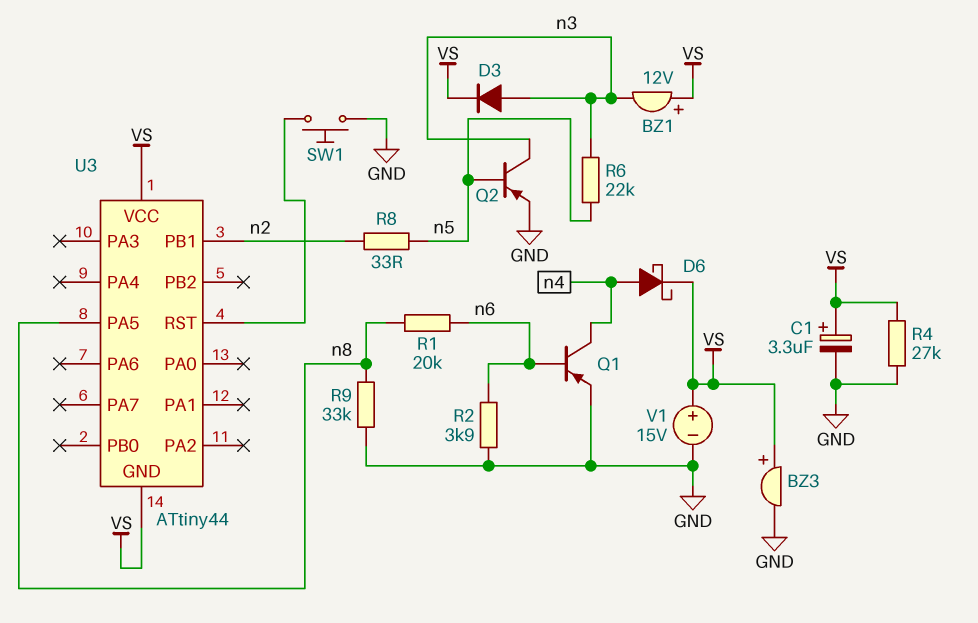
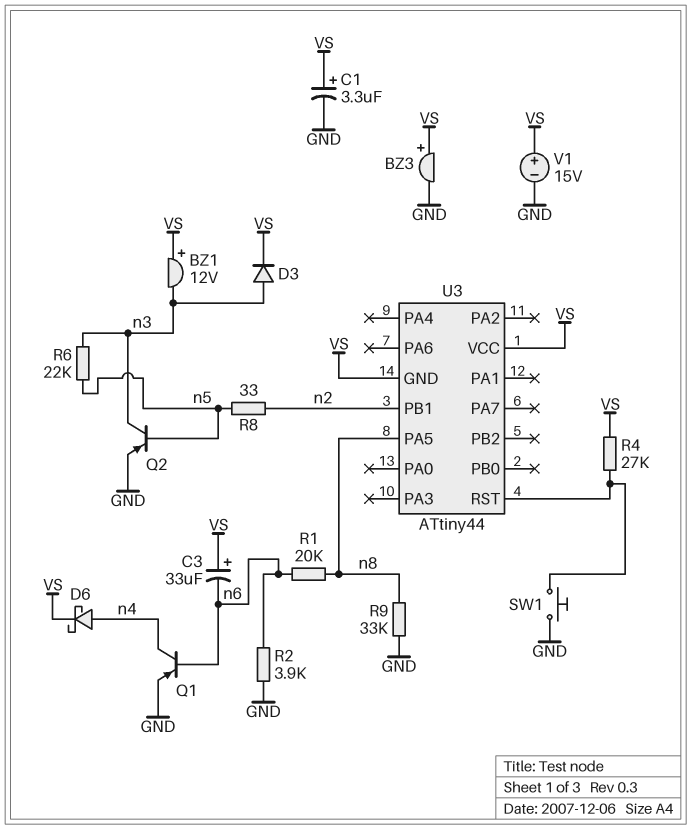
C3: none -> 33uF (plus VS, minus n6)
R4: 27k (GND, VS) -> 27k (U3/RST, VS)

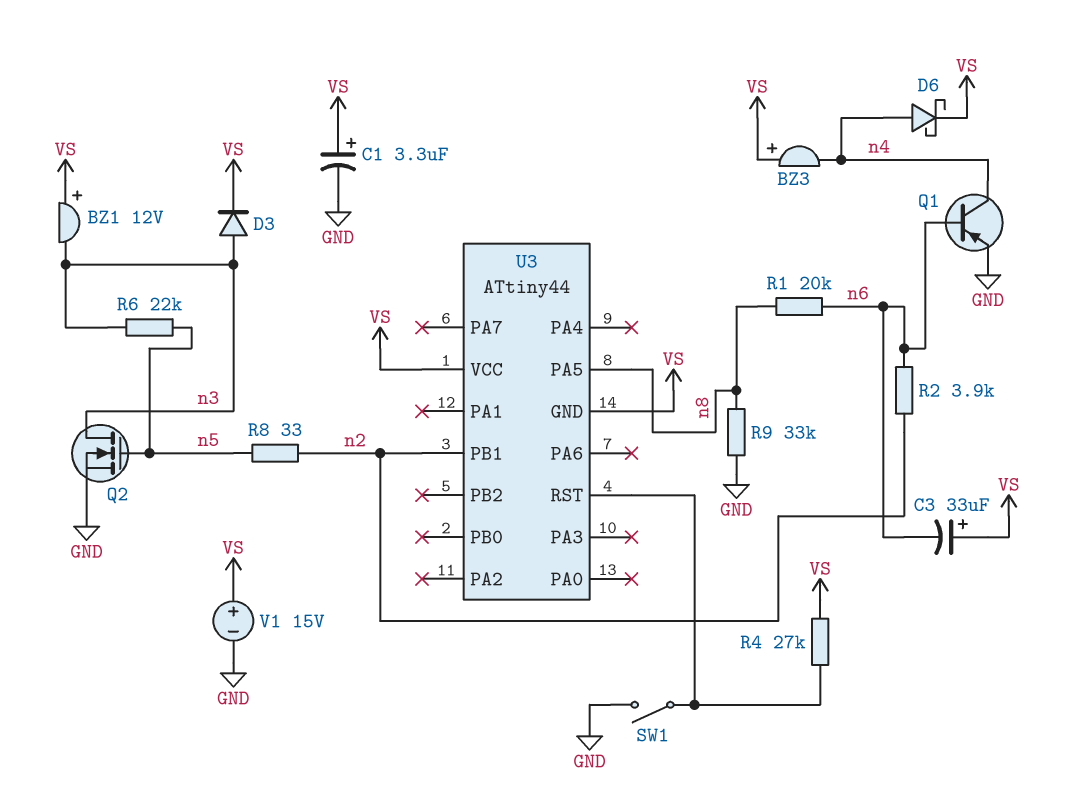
BZ3: buzzer (plus VS, minus GND) -> buzzer (plus VS, minus n4)
Q2: PNP (B n5, C n3, E GND) -> NMOS (G n5, D n3, S GND)
R2: 3.9k (GND, n6) -> 3.9k (n2, n6)
SW1: button (GND, U3/RST) -> switch (GND, U3/RST)

